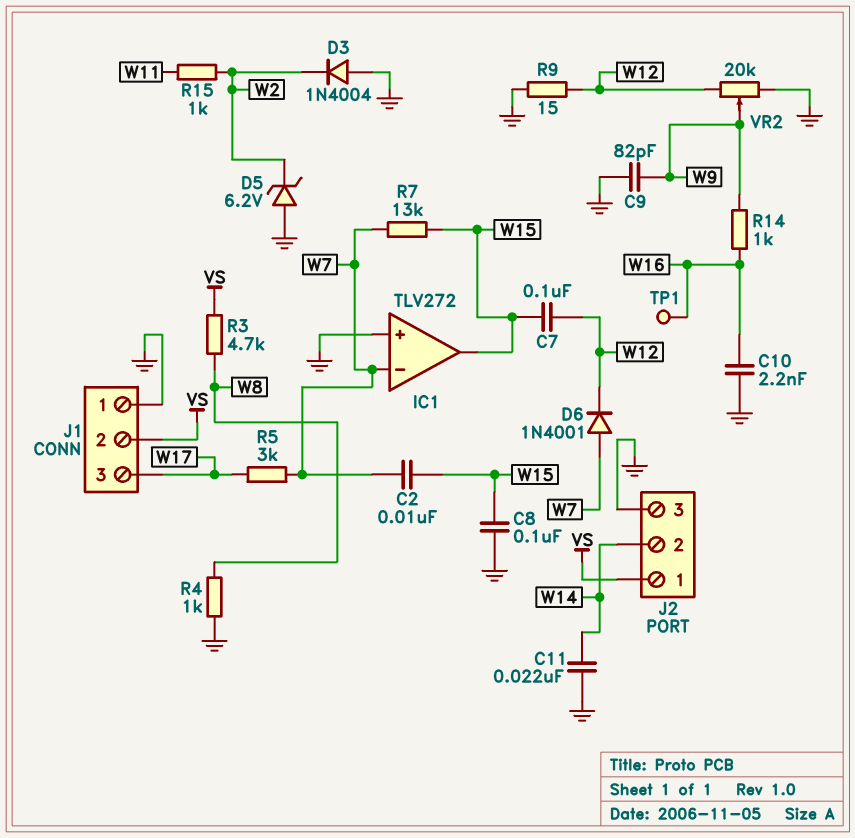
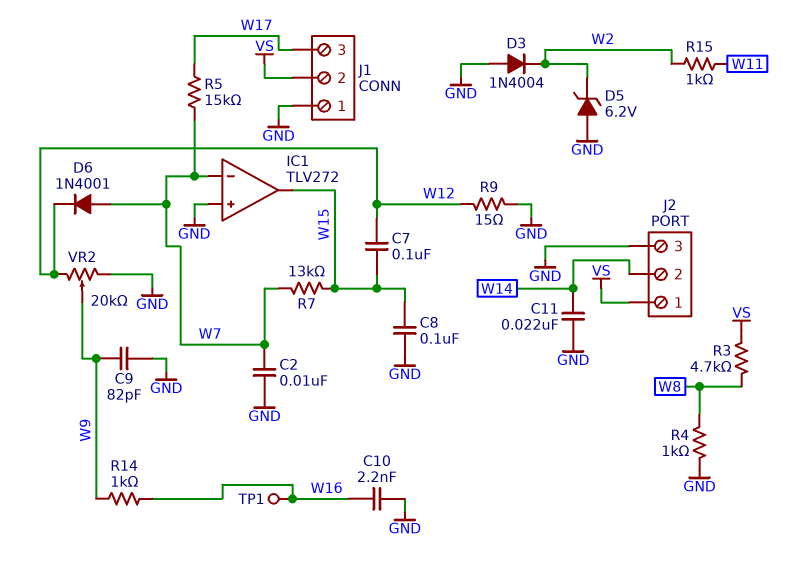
C2: 10nF (W7, W15) -> 10nF (GND, W7)
R5: 3k (W7, W17) -> 15k (W7, W17)

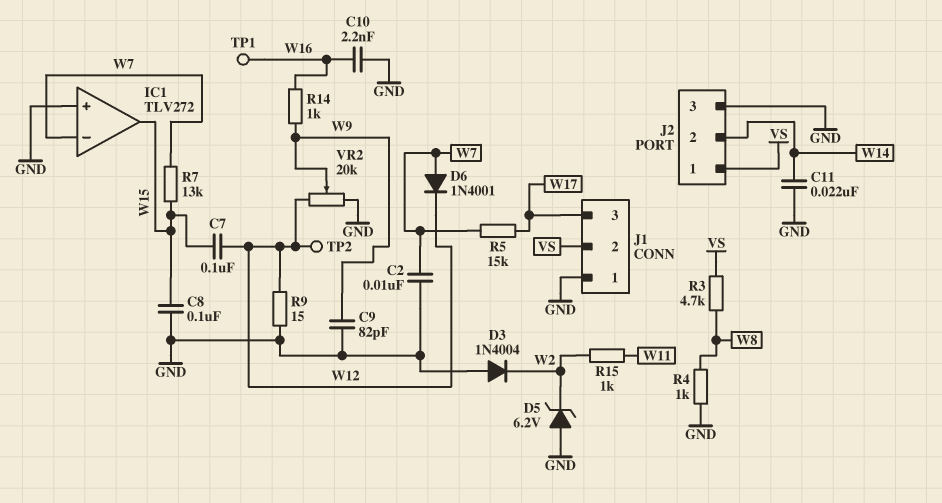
TP2: none -> test point (W12)

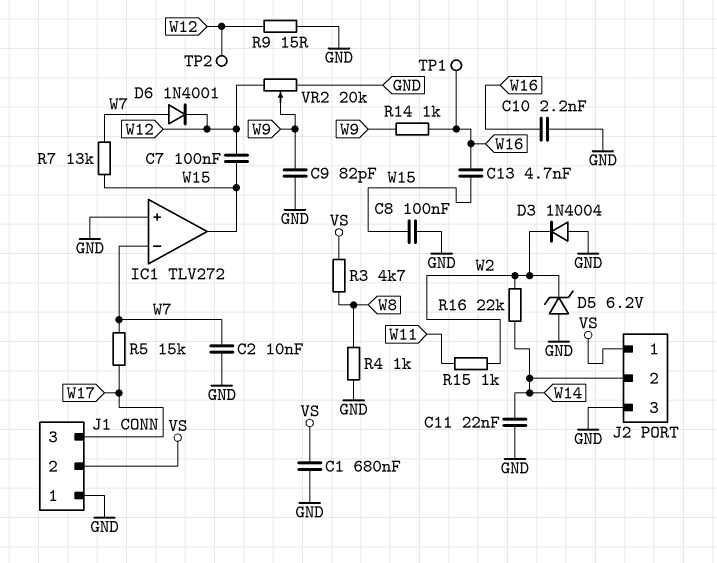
C1: none -> 680nF (GND, VS)
C13: none -> 4.7nF (W15, W16)
R16: none -> 22k (W2, W14)

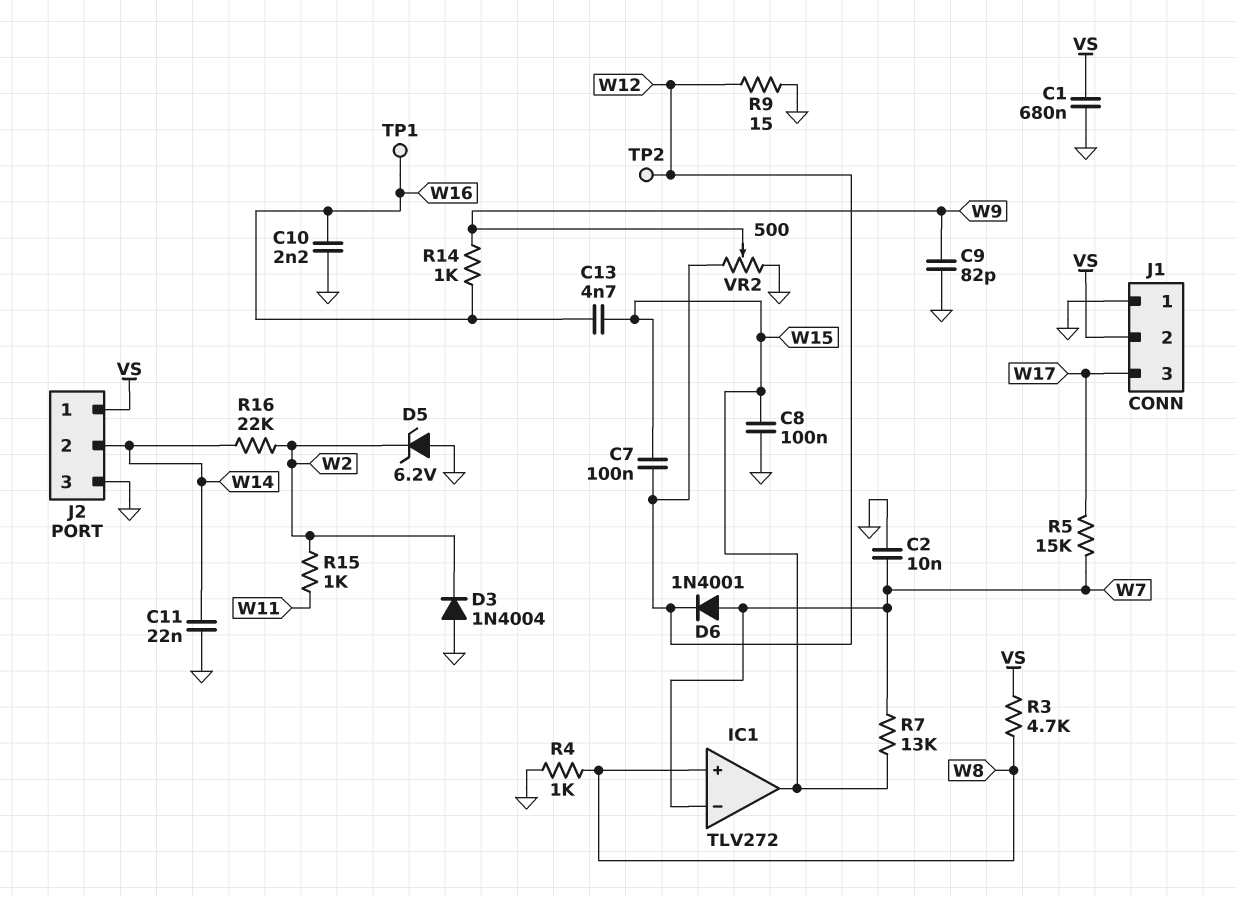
IC1 pin in+: GND -> W8
VR2: 20k (GND, W12, wiper W9) -> 500 (GND, W12, wiper W9)

